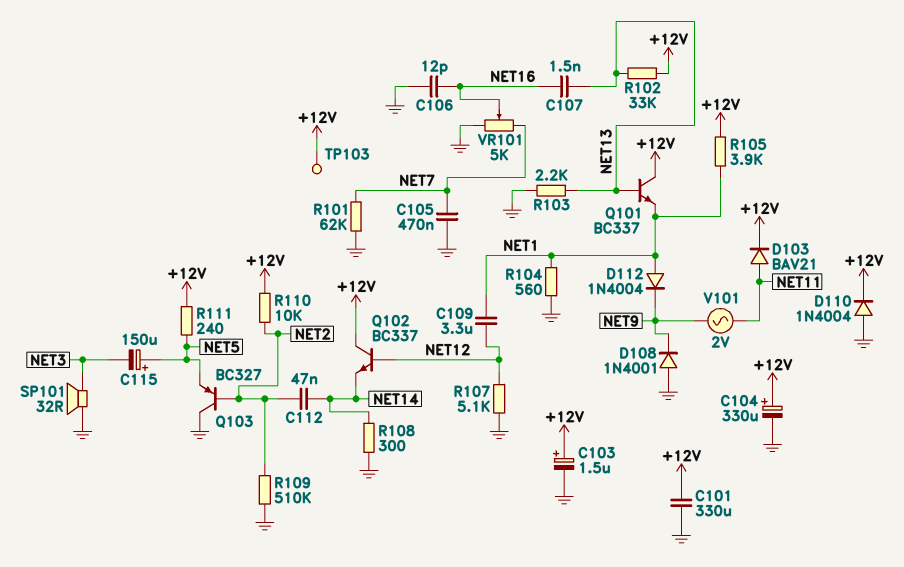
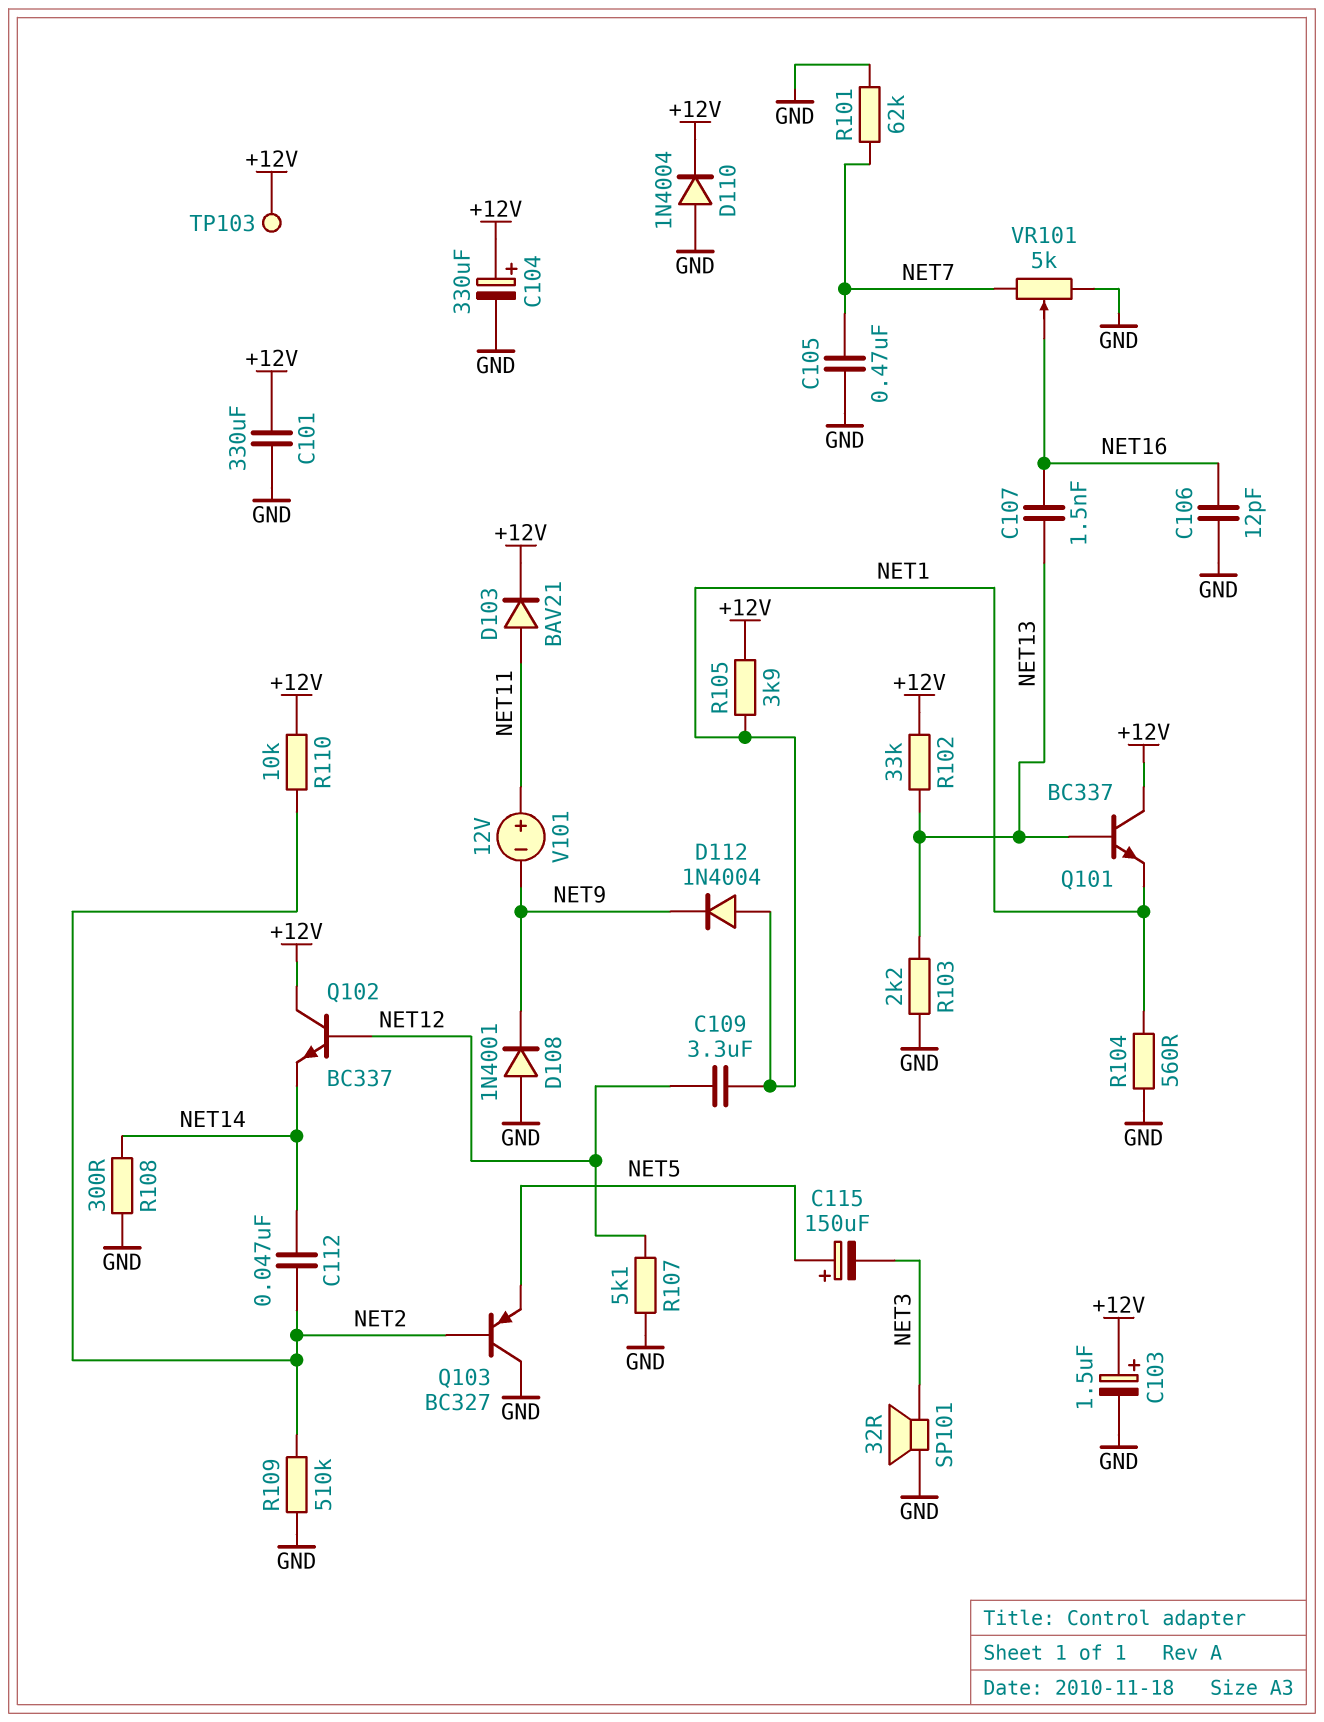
R111: 240 (+12V, NET5) -> none
V101: AC 2V (NET9, NET11) -> 12V (plus NET11, minus NET9)

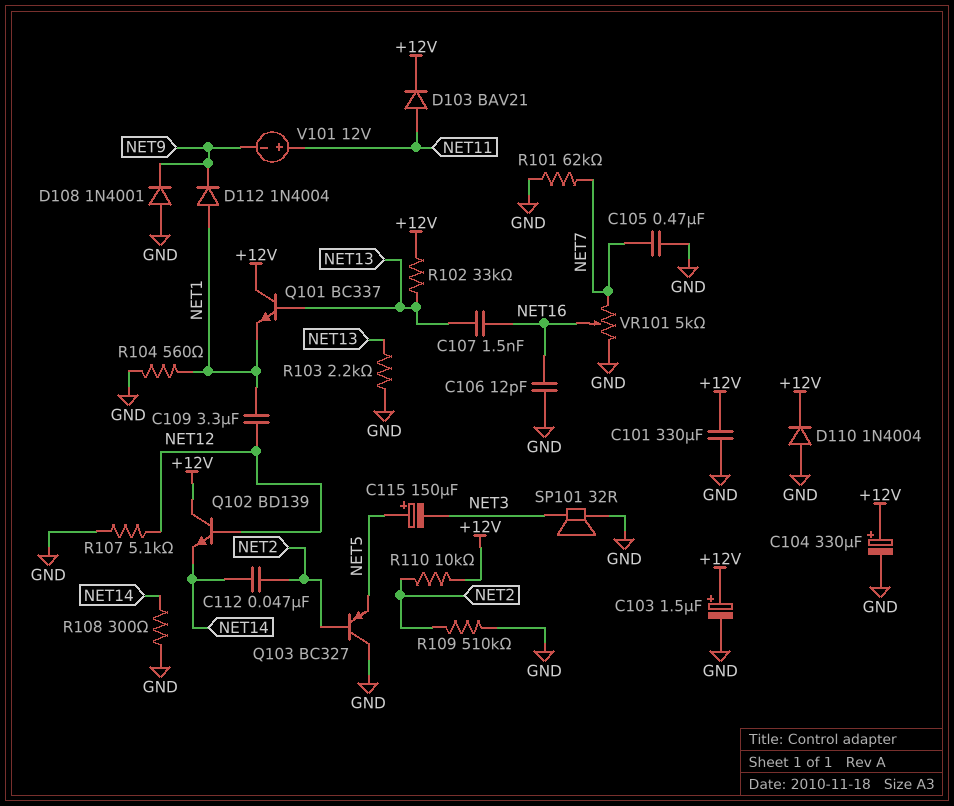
Q102: NPN BC337 (B NET12, C +12V, E NET14) -> NPN BD139 (B NET12, C +12V, E NET14)
R105: 3.9k (+12V, NET1) -> none
TP103: test point (+12V) -> none

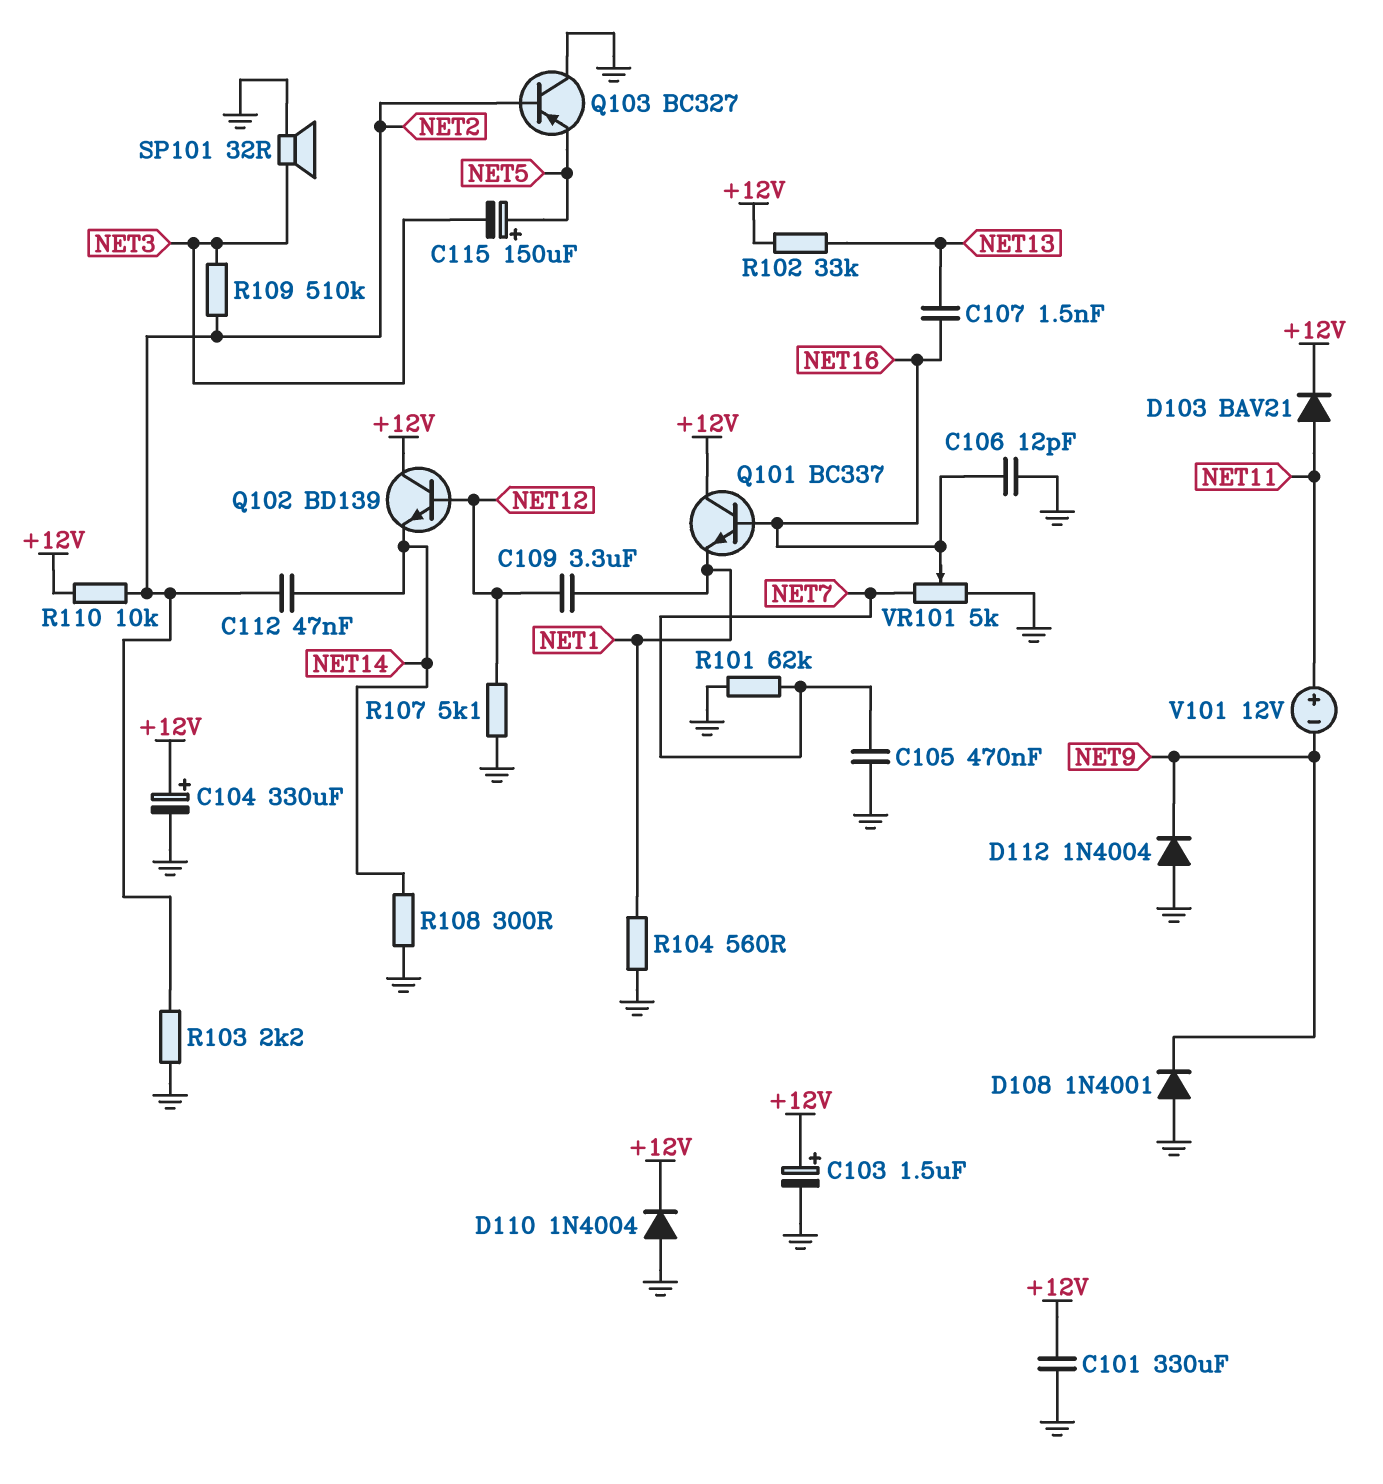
D112: diode 1N4004 (A NET1, K NET9) -> diode 1N4004 (A GND, K NET9)
Q101: NPN BC337 (B NET13, C +12V, E NET1) -> NPN BC337 (B NET16, C +12V, E NET1)
R103: 2.2k (GND, NET13) -> 2.2k (GND, NET2)
R109: 510k (GND, NET2) -> 510k (NET2, NET3)

